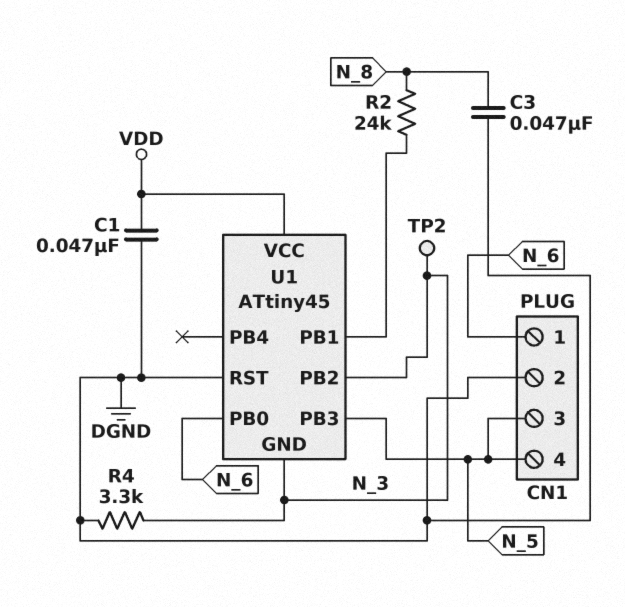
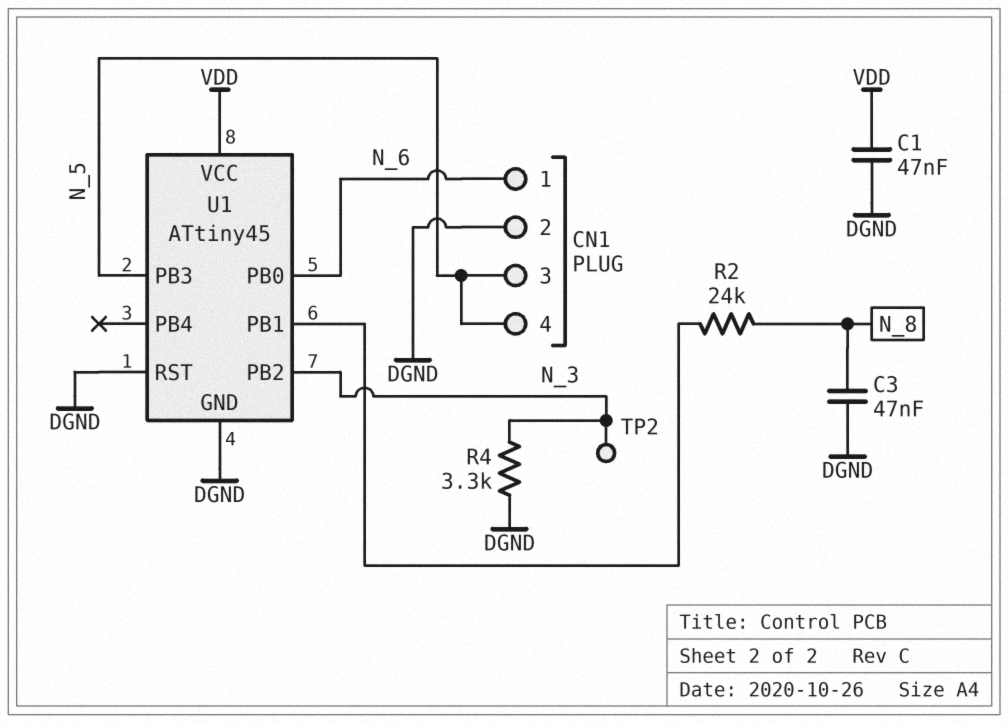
U1 pin GND: N_3 -> DGND

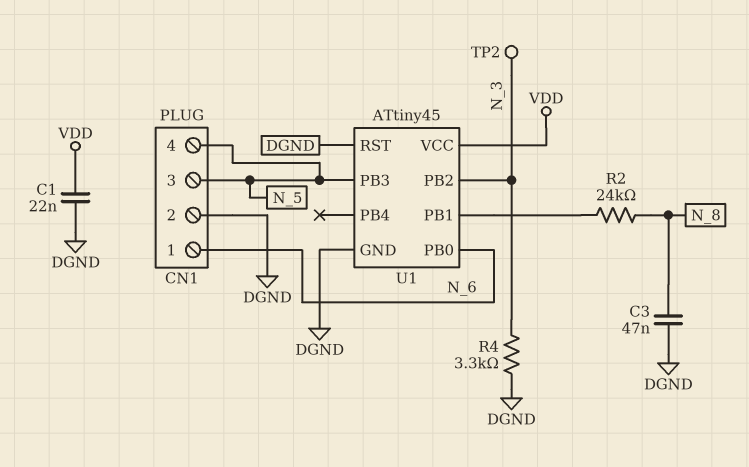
C1: 47nF (DGND, VDD) -> 22nF (DGND, VDD)

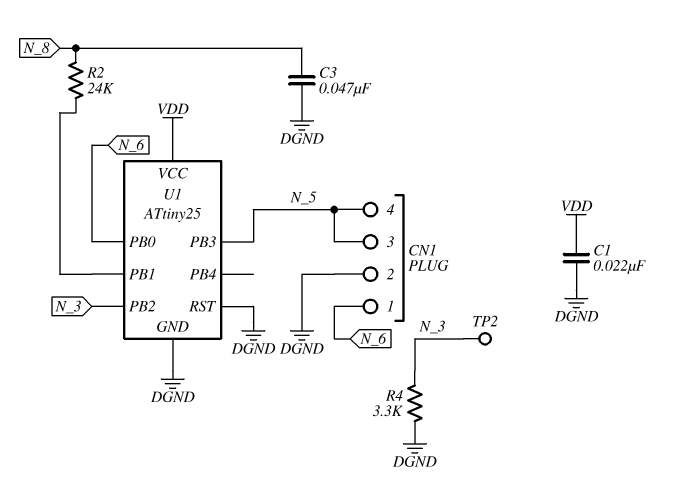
U1: ATtiny45 -> ATtiny25

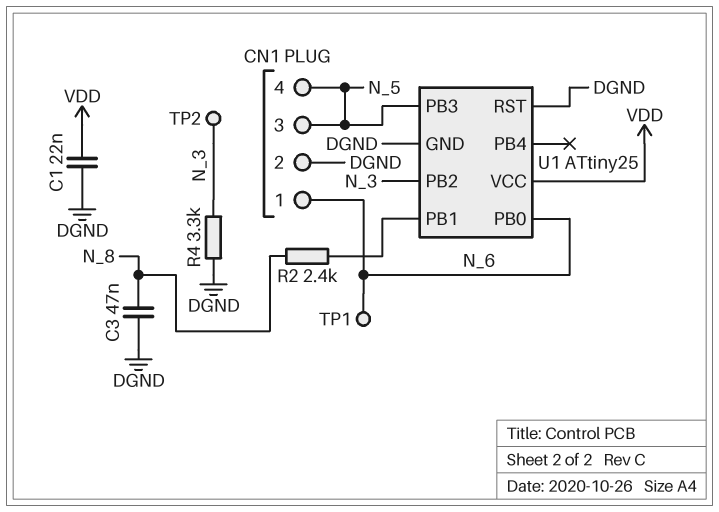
R2: 24k (N_8, U1/PB1) -> 2.4k (N_8, U1/PB1)
TP1: none -> test point (N_6)

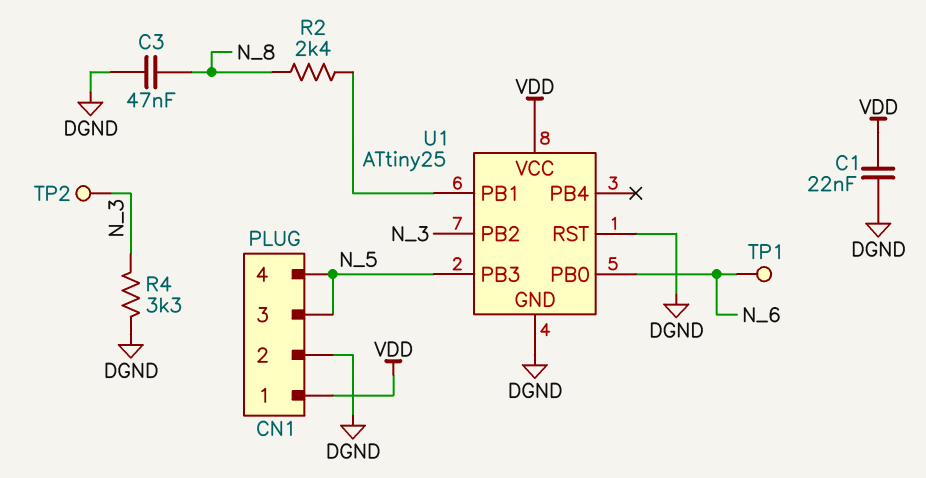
CN1 pin 1: N_6 -> VDD

